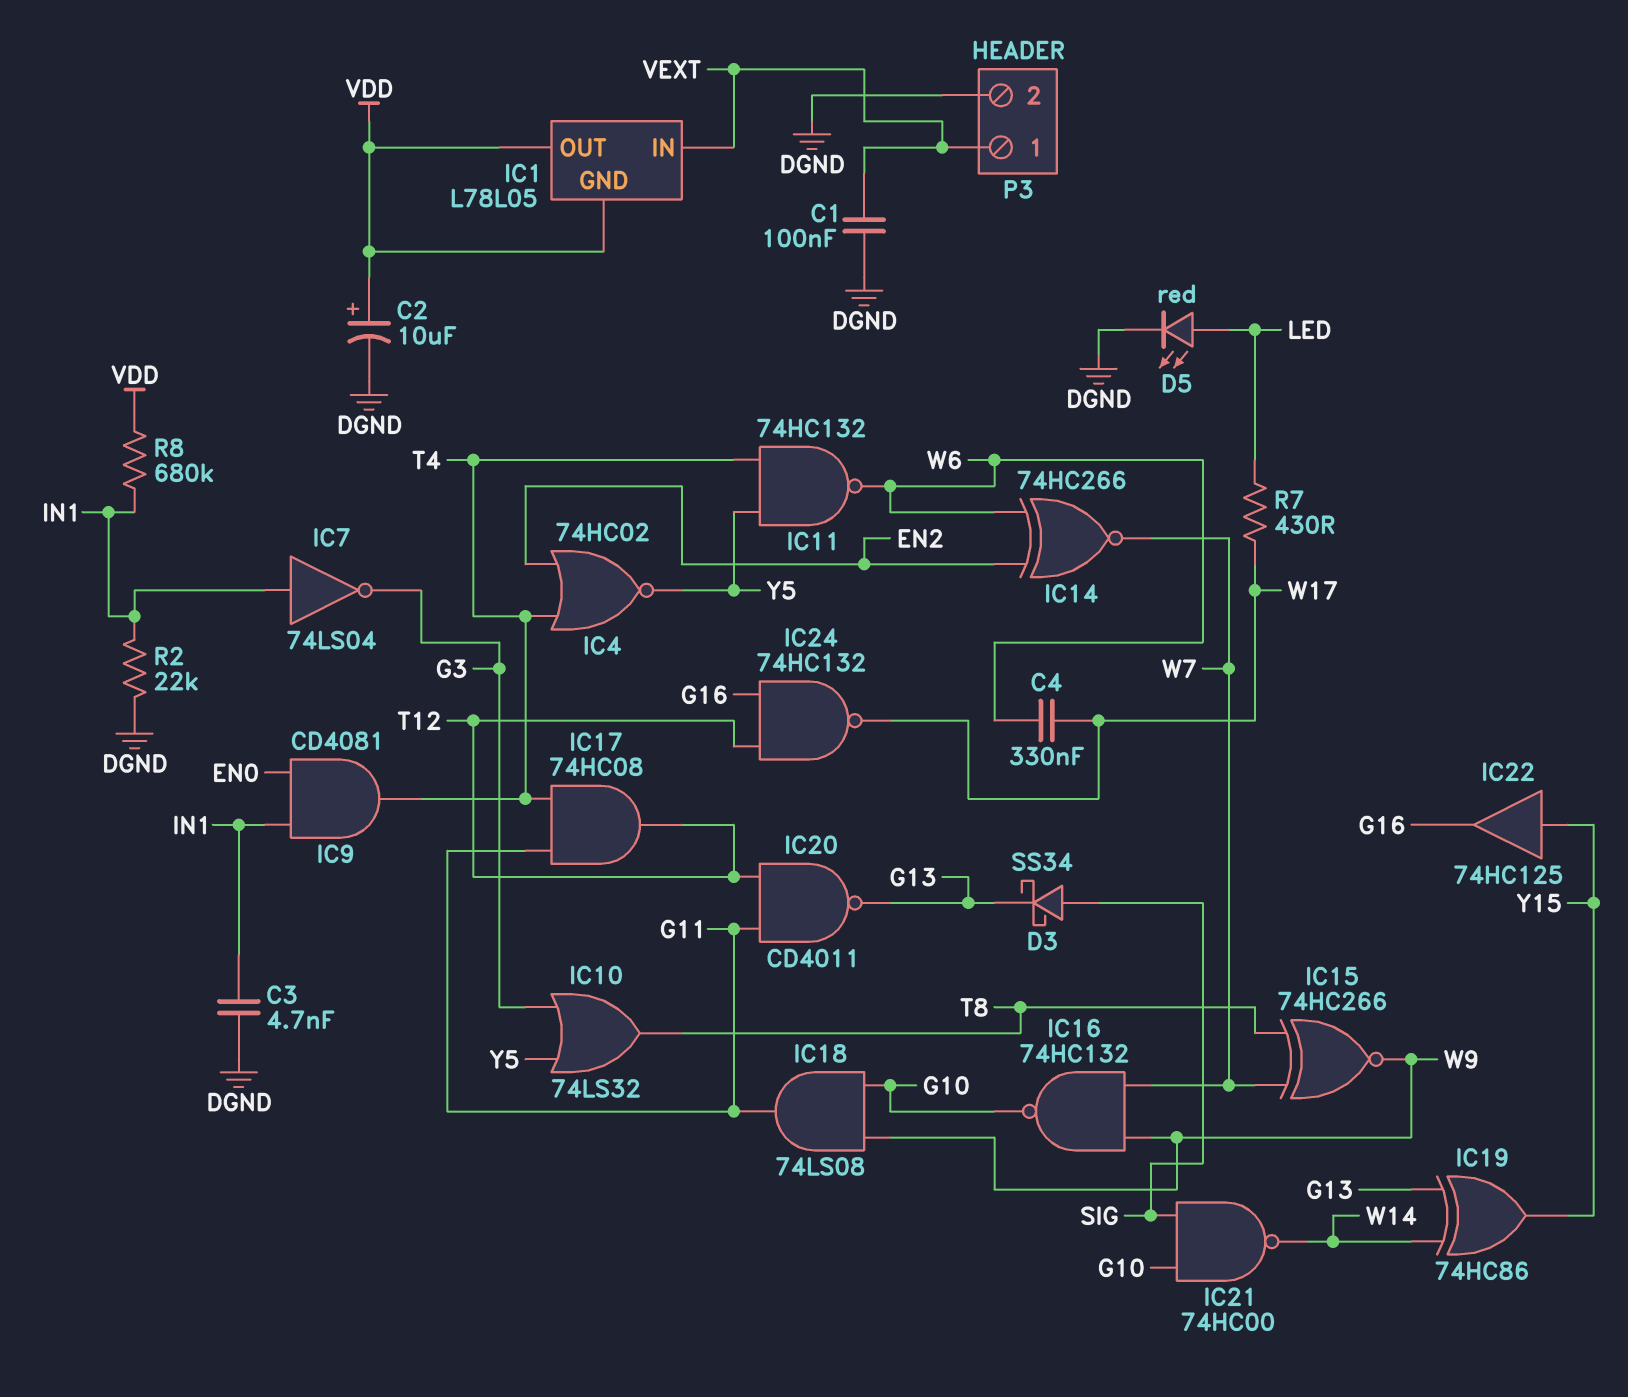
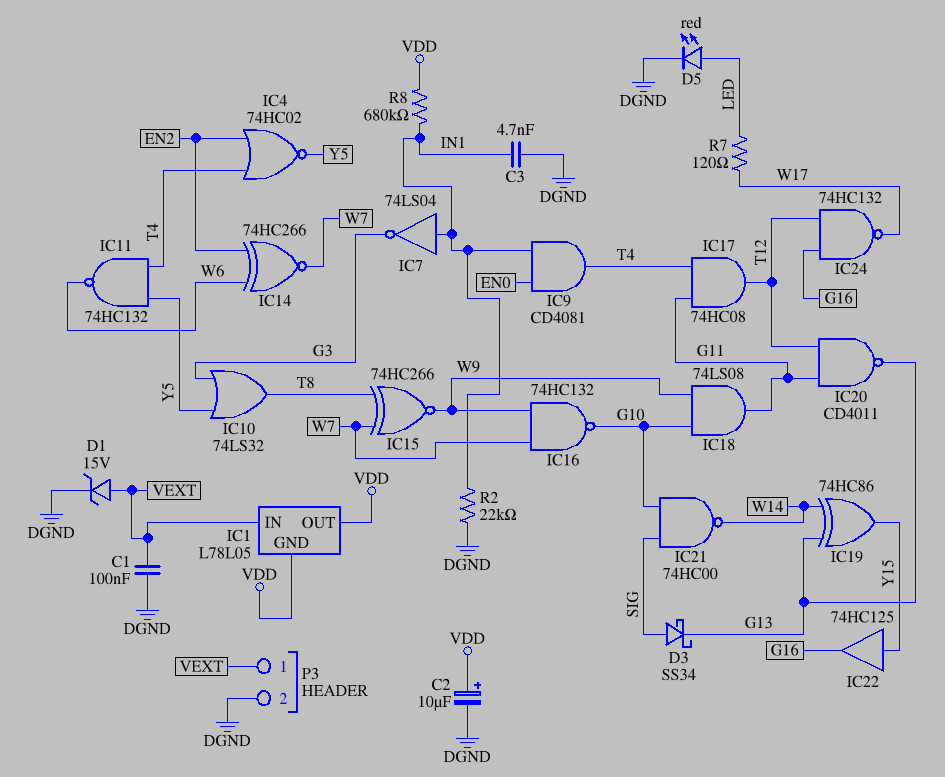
C4: 330nF (W6, W17) -> none
D1: none -> zener 15V (A VEXT, K DGND)
R7: 430 (LED, W17) -> 120 (LED, W17)

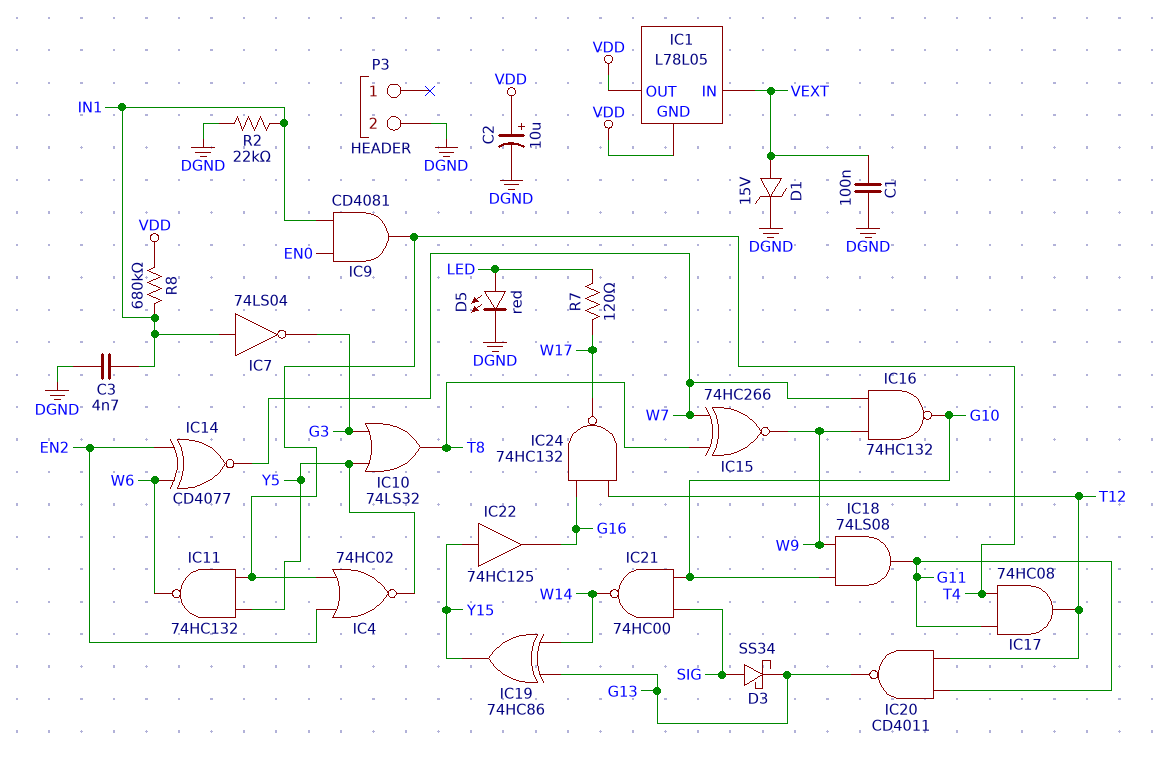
IC14: XNOR 74HC266 (in EN2, in W6, out W7) -> XNOR CD4077 (in EN2, in W6, out W7)
P3 pin 1: VEXT -> none

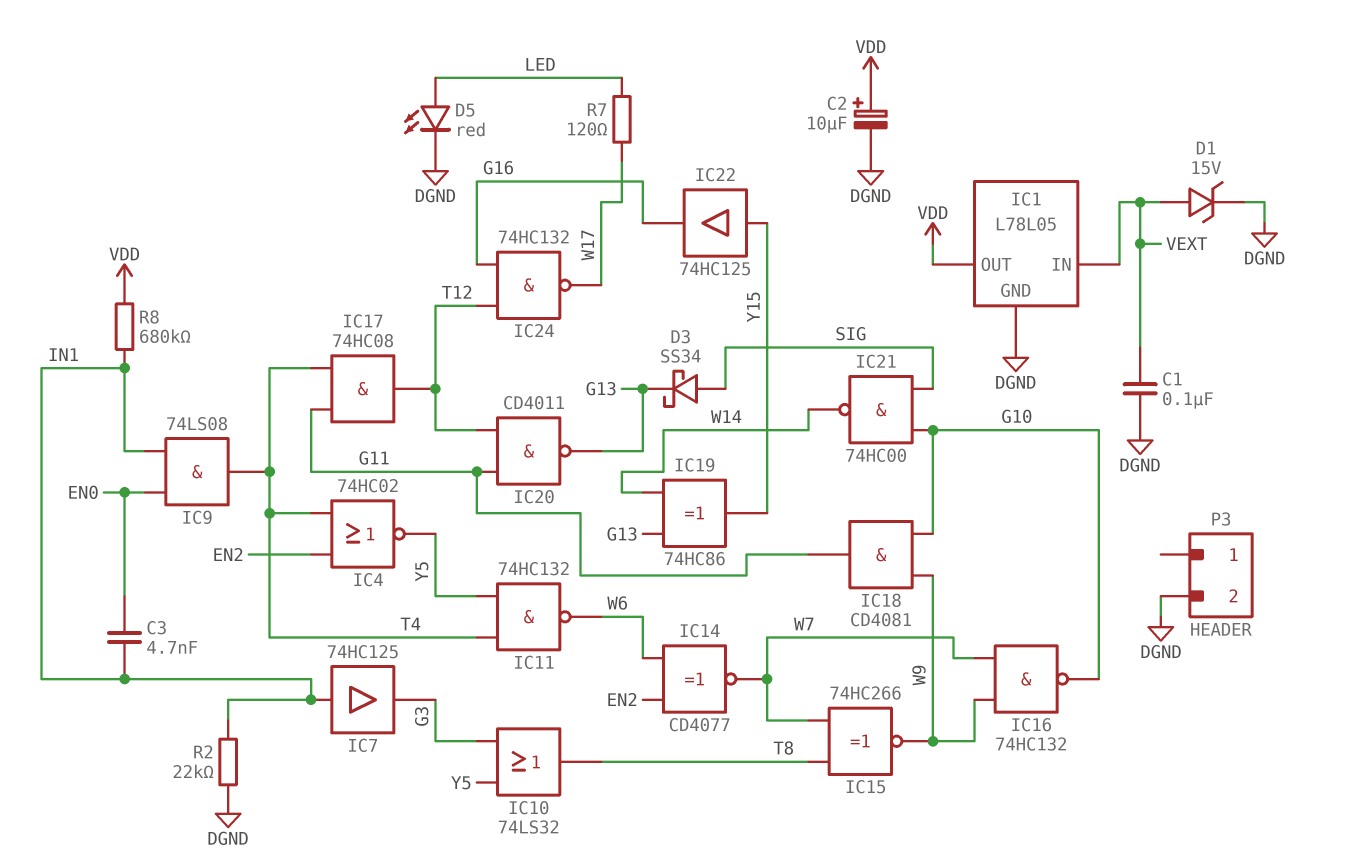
C3: 4.7nF (DGND, IN1) -> 4.7nF (EN0, IN1)
IC1 pin GND: VDD -> DGND
IC7: NOT 74LS04 (in IN1, out G3) -> buffer 74HC125 (in IN1, out G3)
IC9: AND CD4081 (in EN0, in IN1, out T4) -> AND 74LS08 (in EN0, in IN1, out T4)
IC18: AND 74LS08 (in G10, in W9, out G11) -> AND CD4081 (in G10, in W9, out G11)

